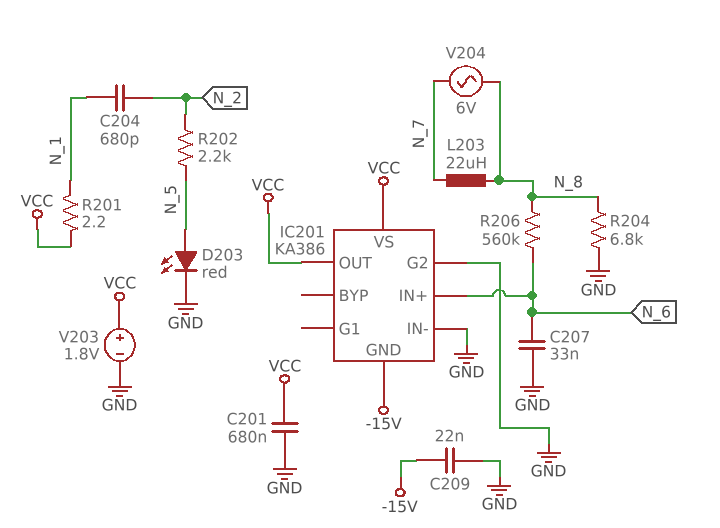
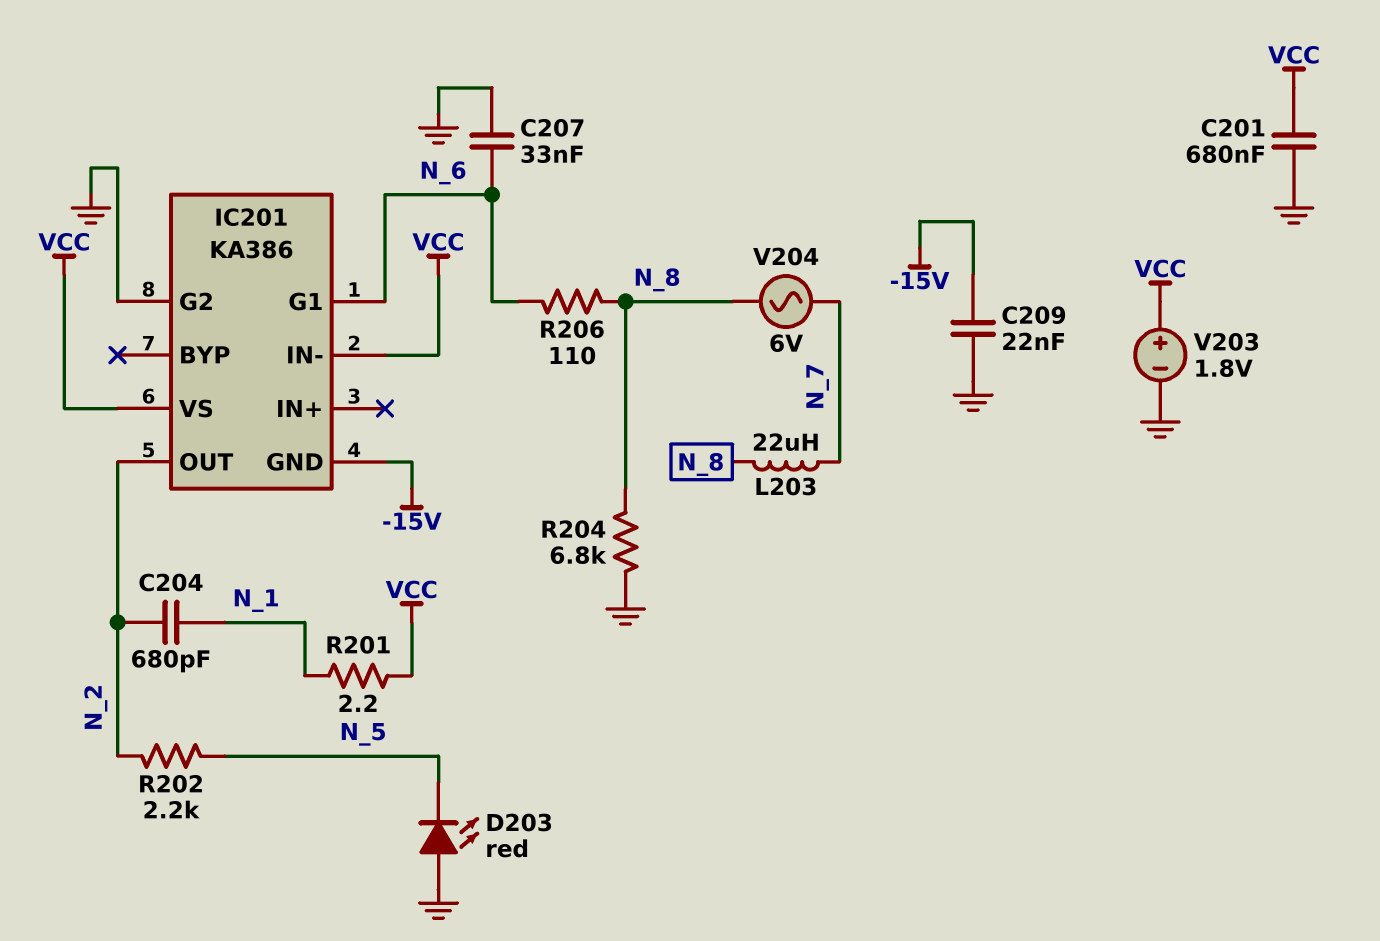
D203: LED red (A N_5, K GND) -> LED red (A GND, K N_5)
IC201 pin G1: none -> N_6
IC201 pin IN+: N_6 -> none
IC201 pin IN-: GND -> VCC
IC201 pin OUT: VCC -> N_2
R206: 560k (N_6, N_8) -> 110 (N_6, N_8)

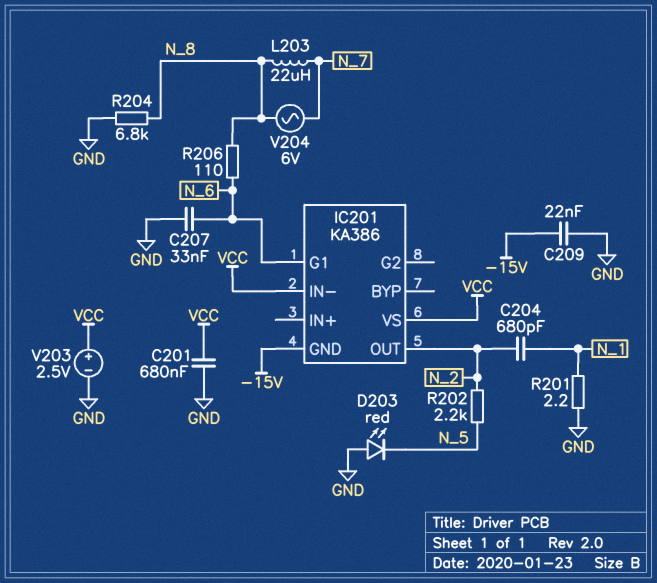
IC201 pin G2: GND -> none
R201: 2.2 (N_1, VCC) -> 2.2 (GND, N_1)
V203: 1.8V (plus VCC, minus GND) -> 2.5V (plus VCC, minus GND)

